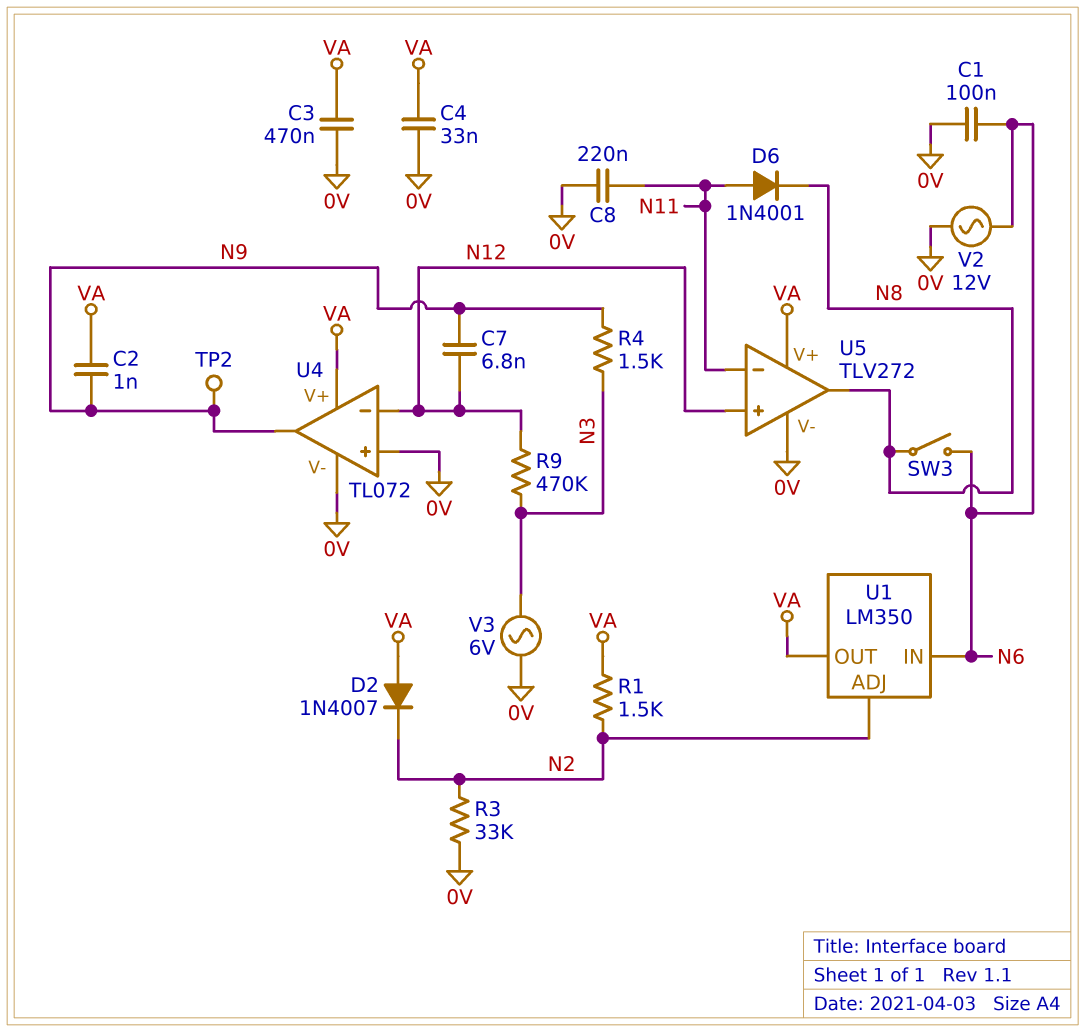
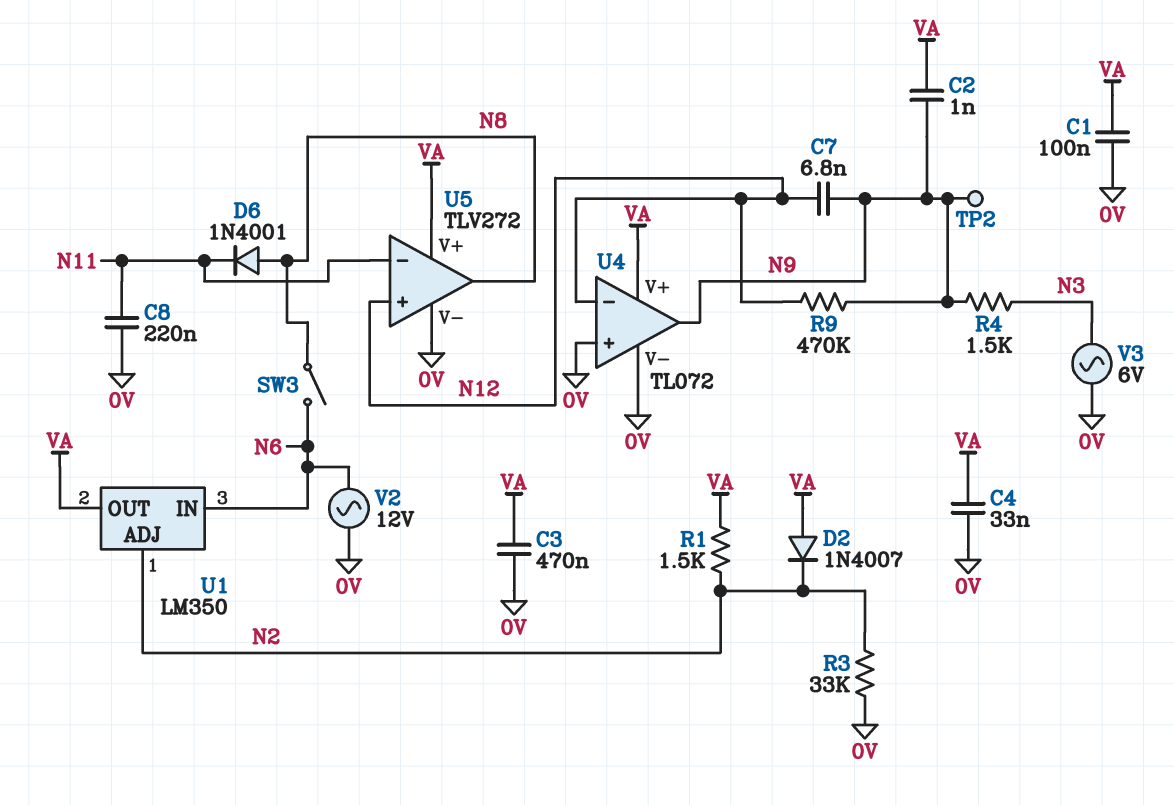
C1: 100nF (0V, N6) -> 100nF (0V, VA)
D6: diode 1N4001 (A N11, K N8) -> diode 1N4001 (A N8, K N11)
R9: 470k (N3, N12) -> 470k (N9, N12)

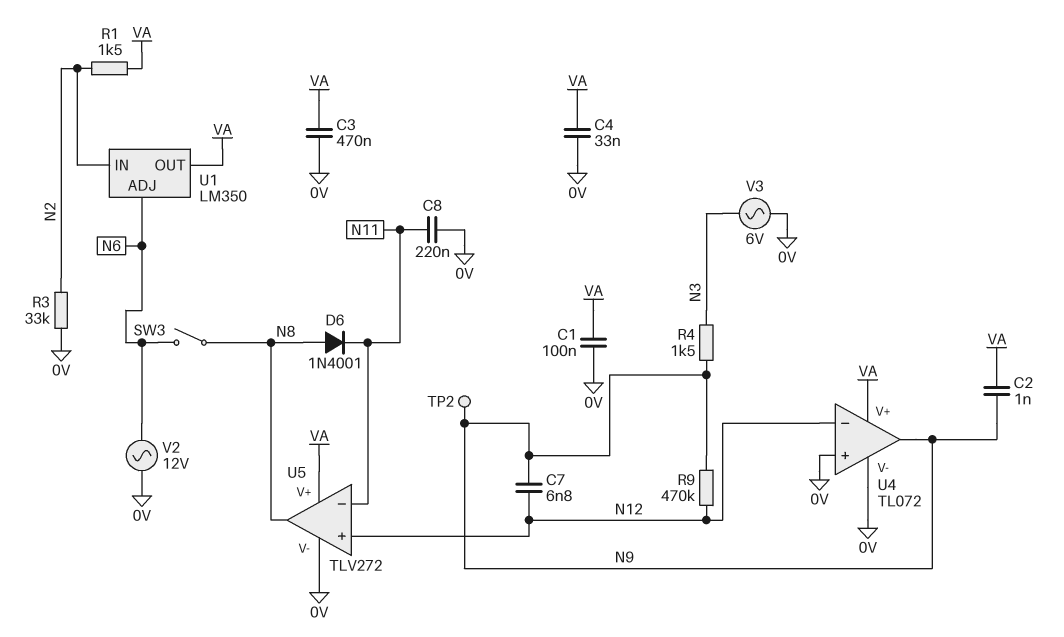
D2: diode 1N4007 (A VA, K N2) -> none
U1 pin ADJ: N2 -> N6
U1 pin IN: N6 -> N2

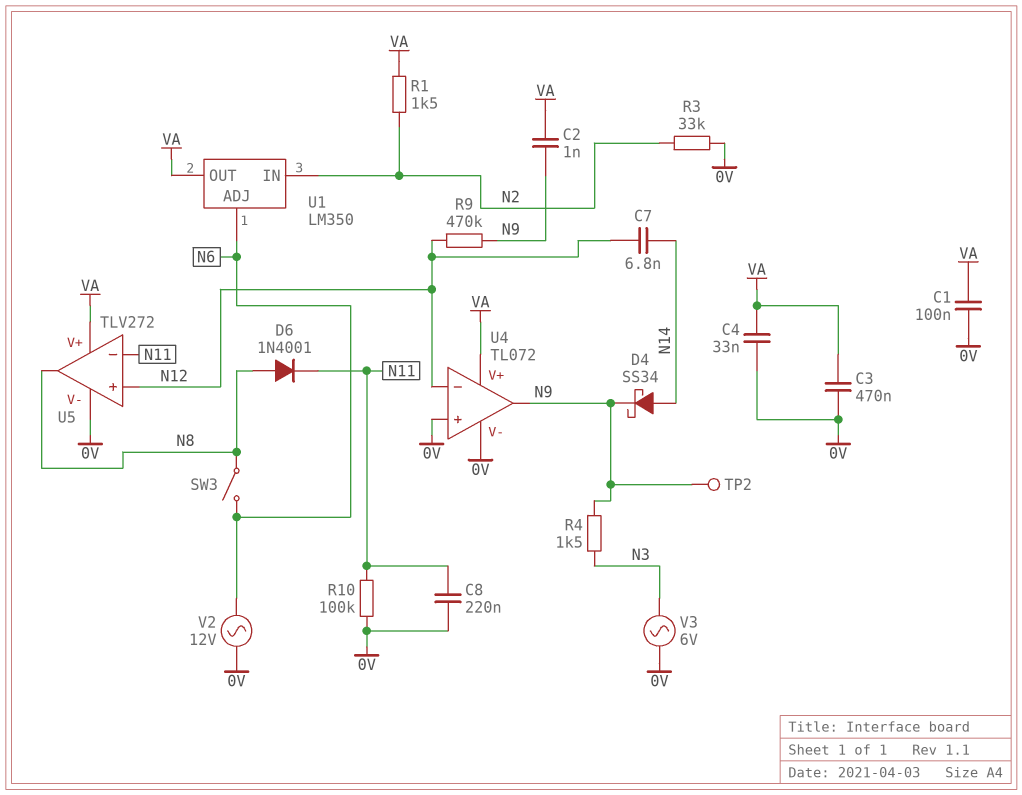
C7: 6.8nF (N9, N12) -> 6.8nF (N12, N14)
D4: none -> schottky SS34 (A N14, K N9)
R10: none -> 100k (0V, N11)

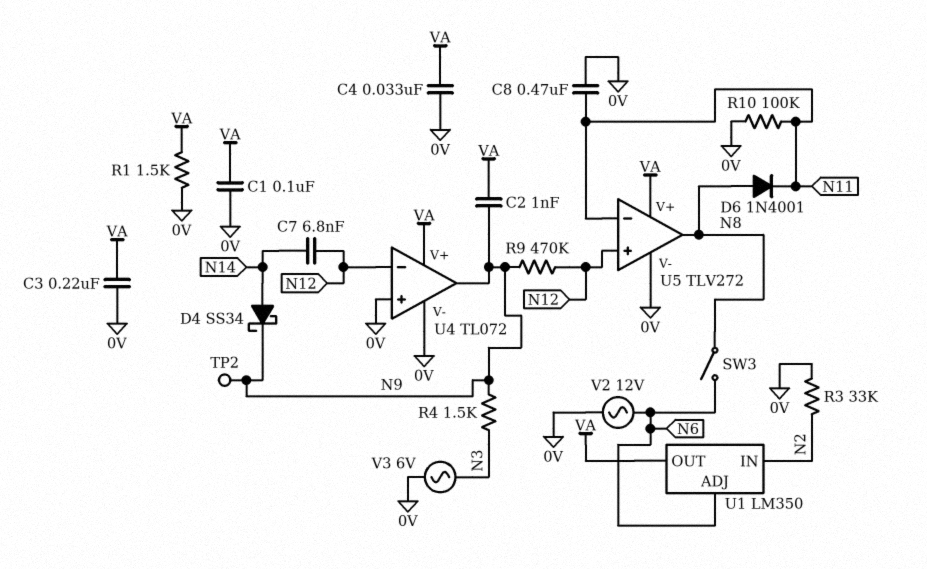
C3: 470nF (0V, VA) -> 220nF (0V, VA)
C8: 220nF (0V, N11) -> 470nF (0V, N11)
R1: 1.5k (N2, VA) -> 1.5k (0V, VA)

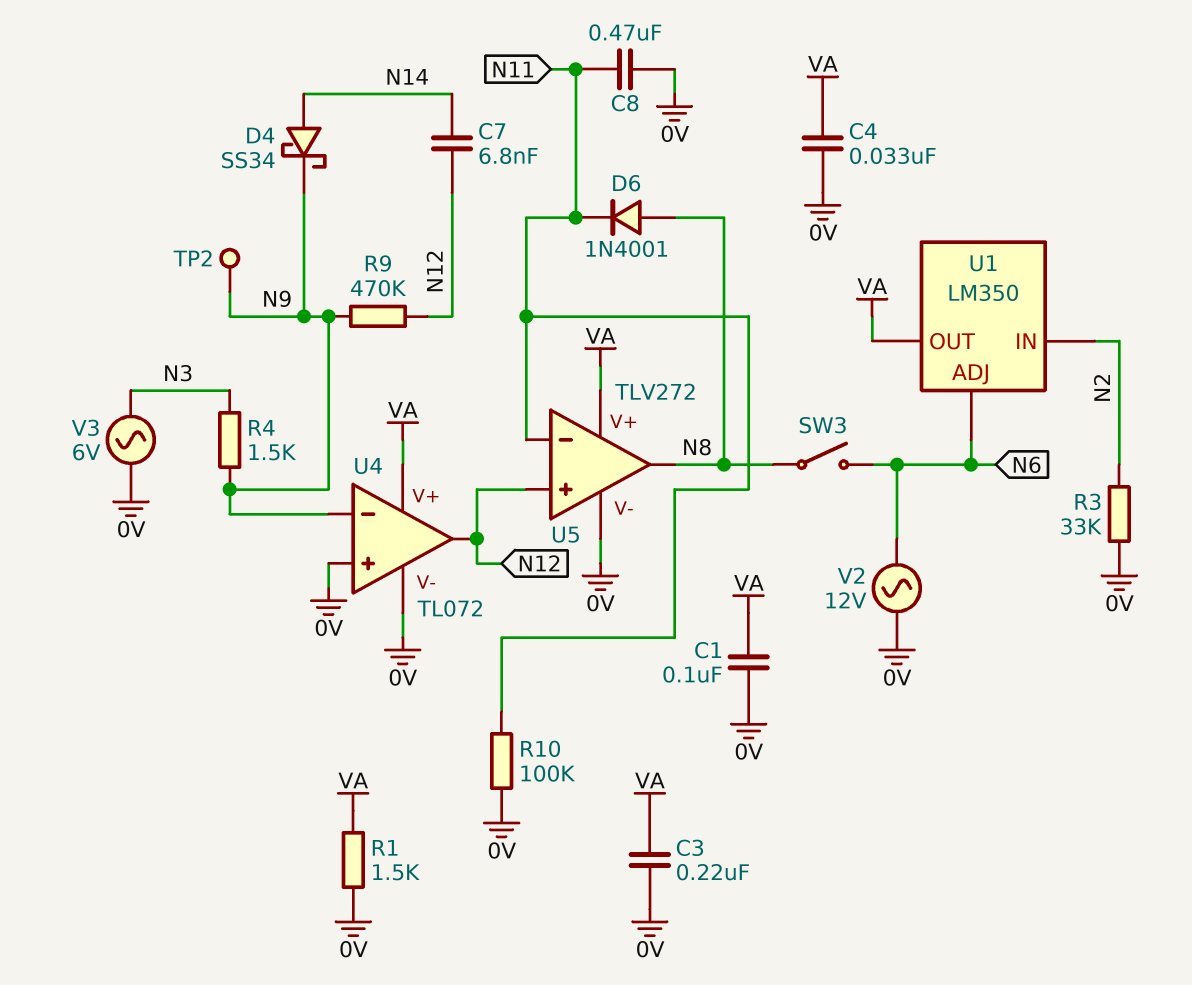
C2: 1nF (N9, VA) -> none
U4 pin in-: N12 -> N9
U4 pin out: N9 -> N12

